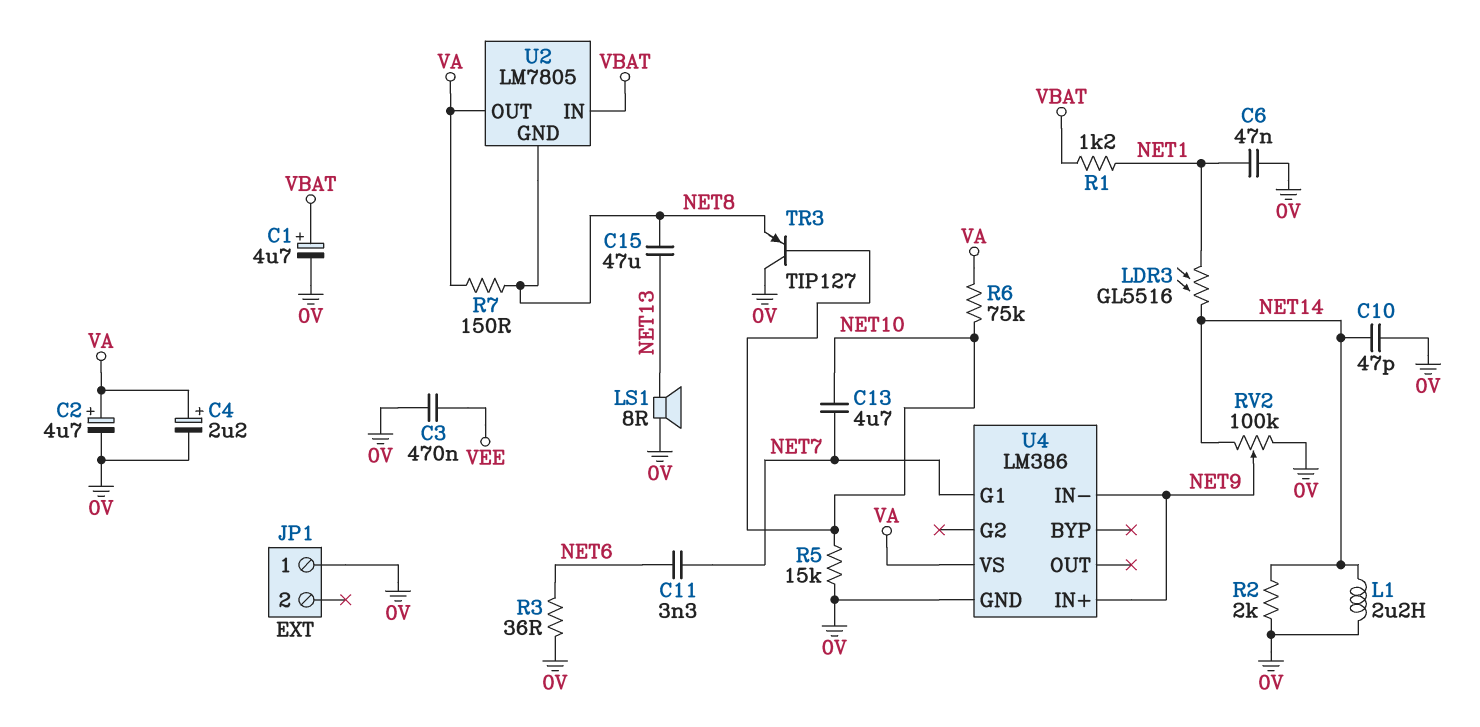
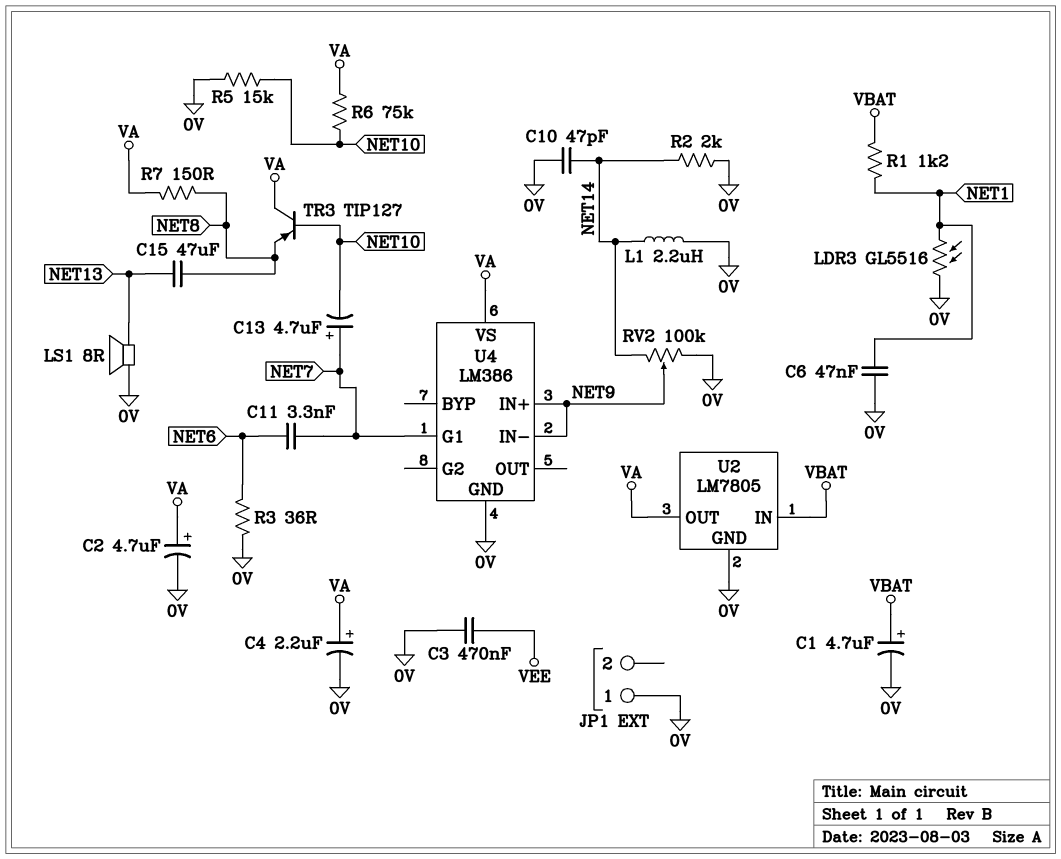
C13: 4.7uF (NET7, NET10) -> 4.7uF (plus NET7, minus NET10)
LDR3: GL5516 (NET1, NET14) -> GL5516 (0V, NET1)
TR3: PNP TIP127 (B NET10, C 0V, E NET8) -> PNP TIP127 (B NET10, C VA, E NET8)
U2 pin GND: NET8 -> 0V

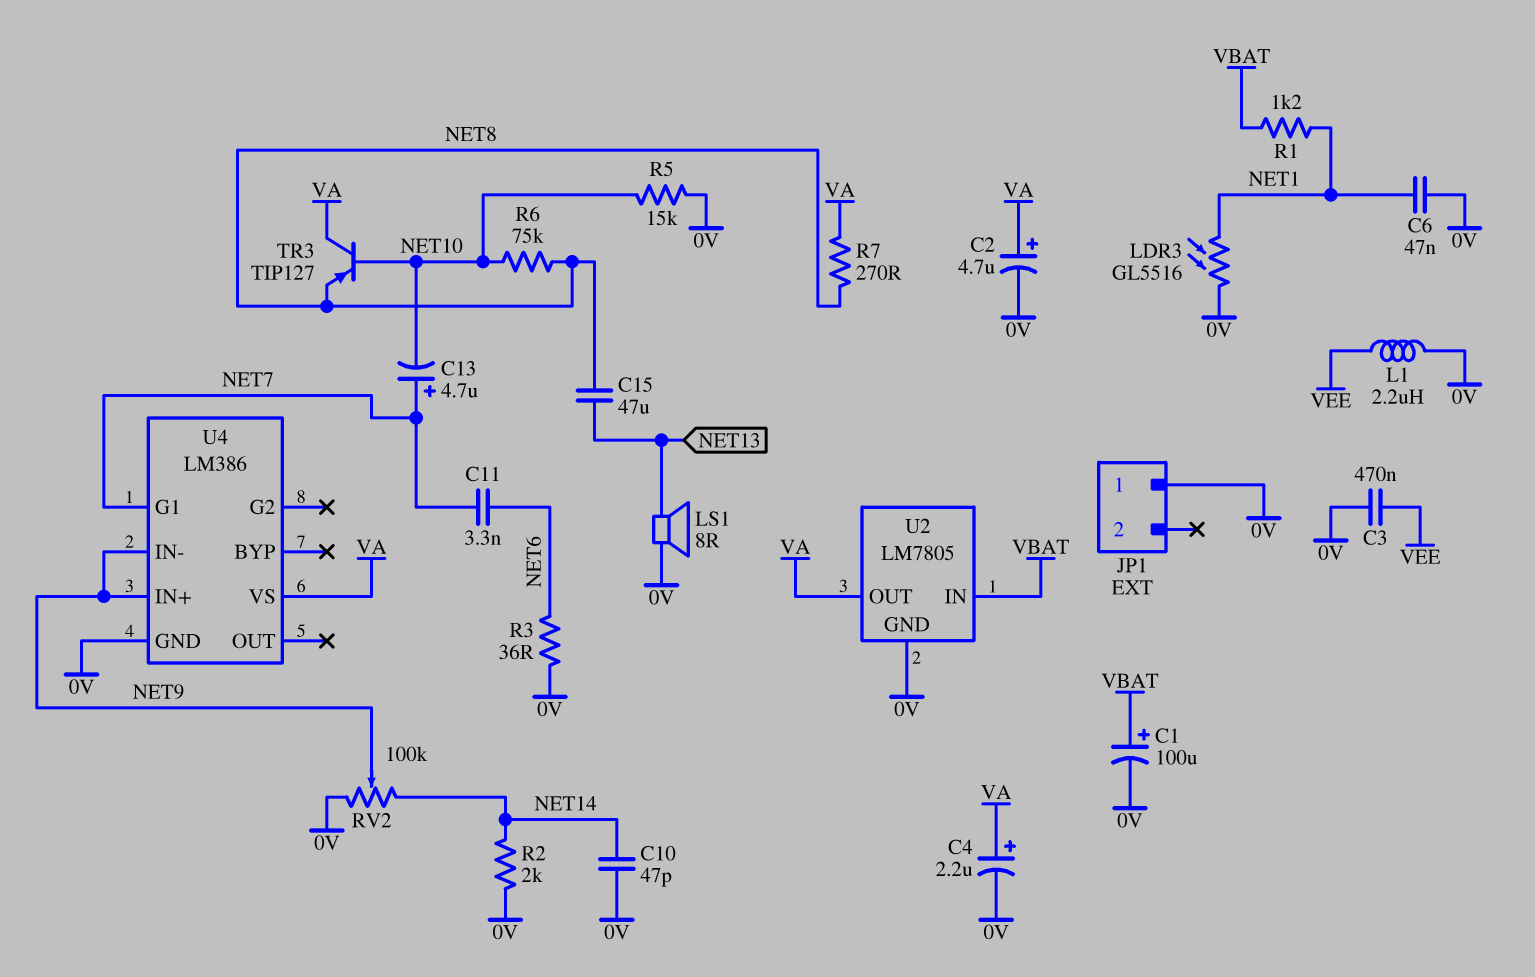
C1: 4.7uF (plus VBAT, minus 0V) -> 100uF (plus VBAT, minus 0V)
L1: 2.2uH (0V, NET14) -> 2.2uH (0V, VEE)
R6: 75k (NET10, VA) -> 75k (NET8, NET10)
R7: 150 (NET8, VA) -> 270 (NET8, VA)

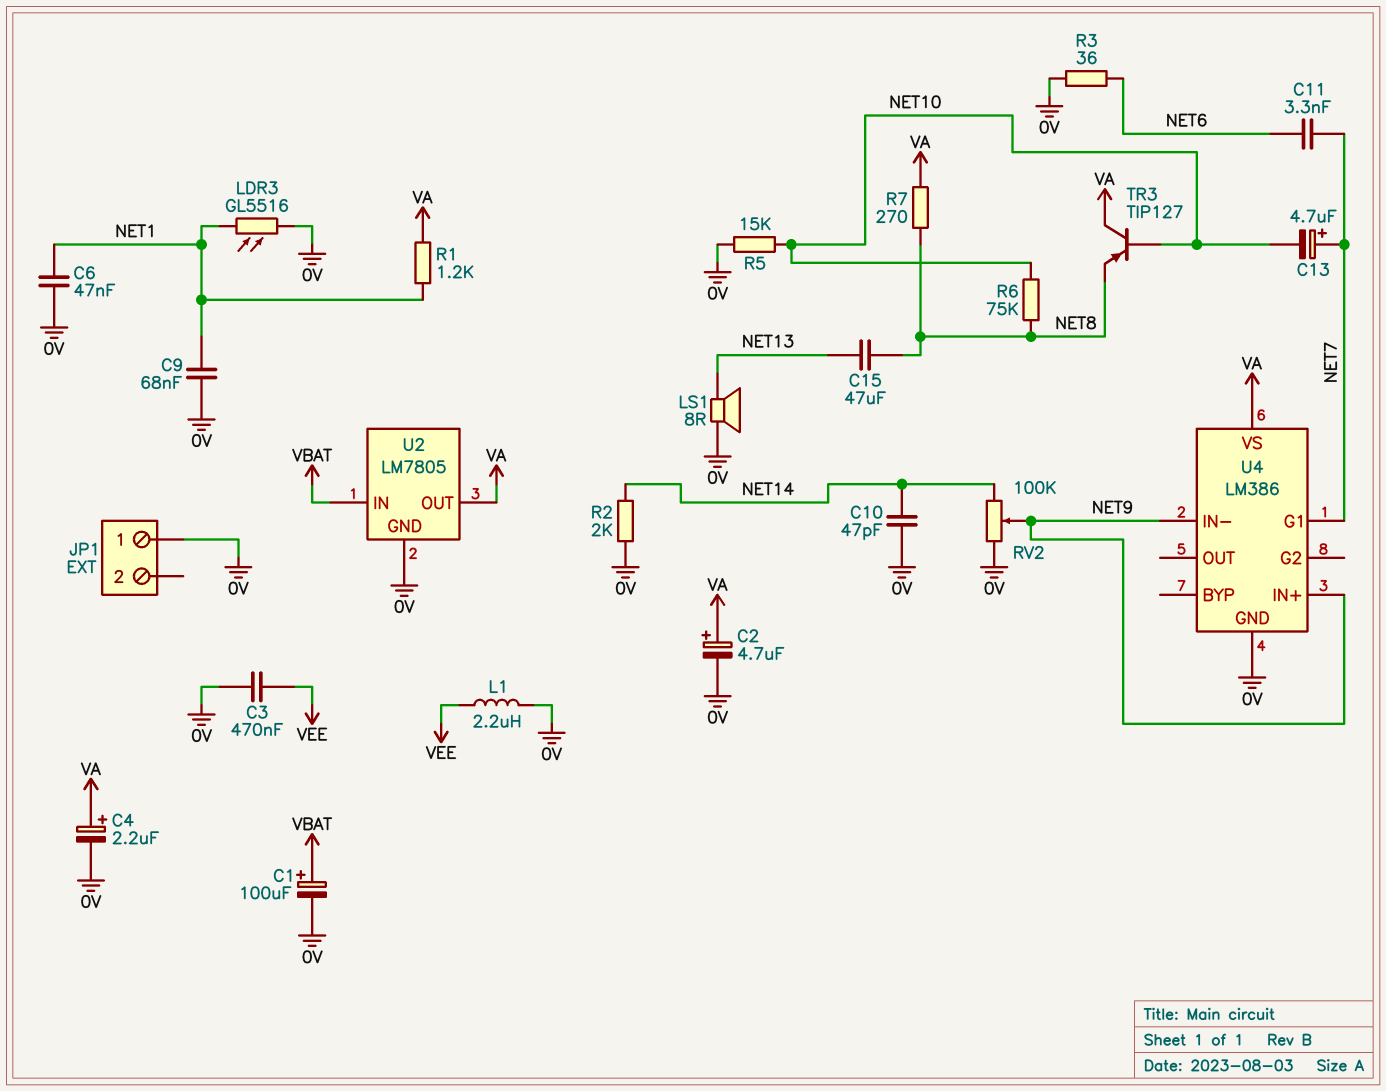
C9: none -> 68nF (0V, NET1)
R1: 1.2k (NET1, VBAT) -> 1.2k (NET1, VA)

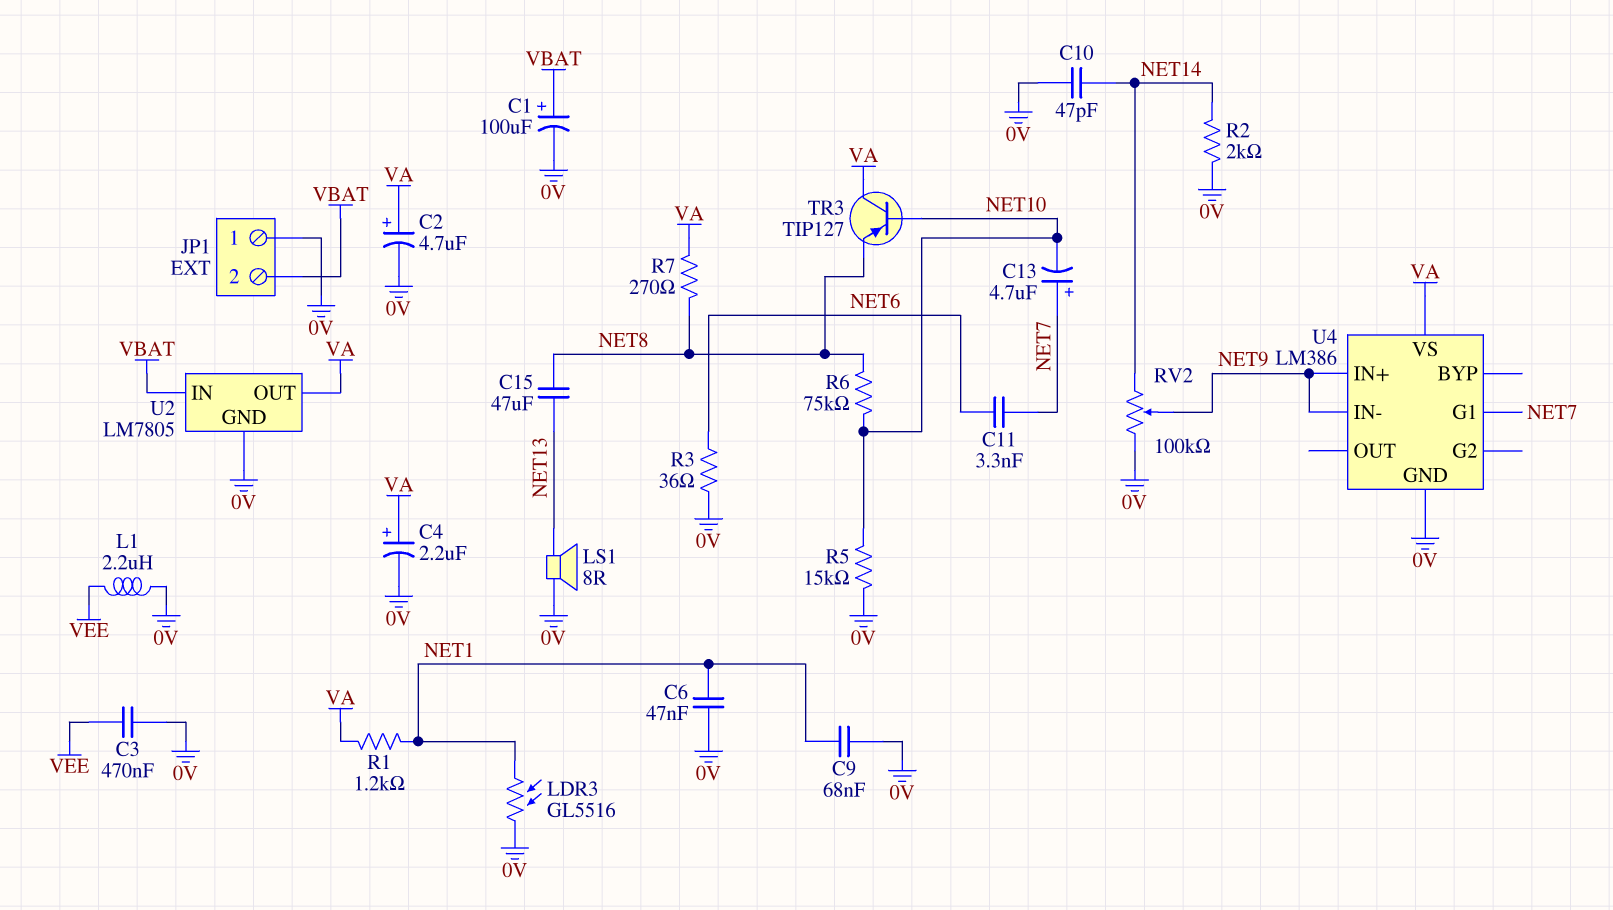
JP1 pin 2: none -> VBAT

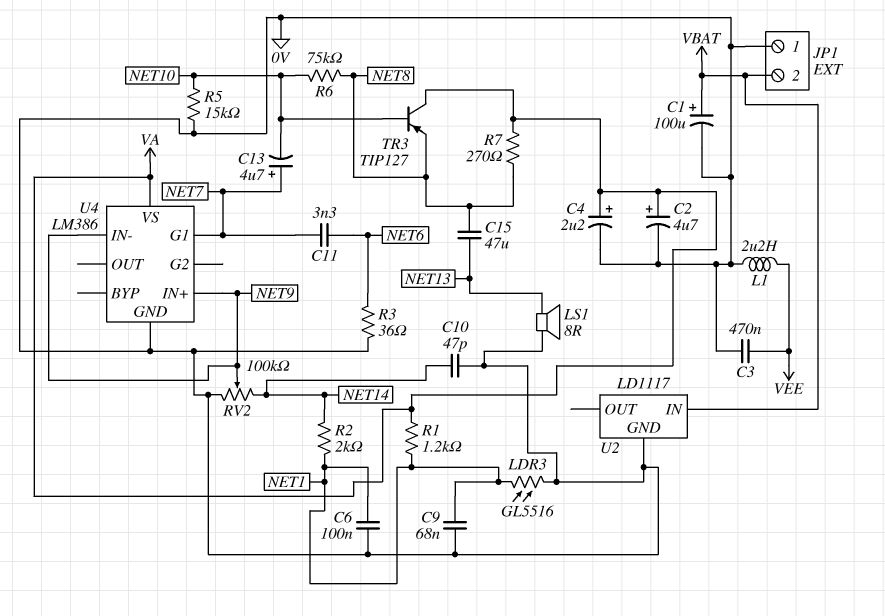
C6: 47nF (0V, NET1) -> 100nF (0V, NET1)
R2: 2k (0V, NET14) -> 2k (NET1, NET14)
U2: LM7805 -> LD1117
U2 pin OUT: VA -> none

